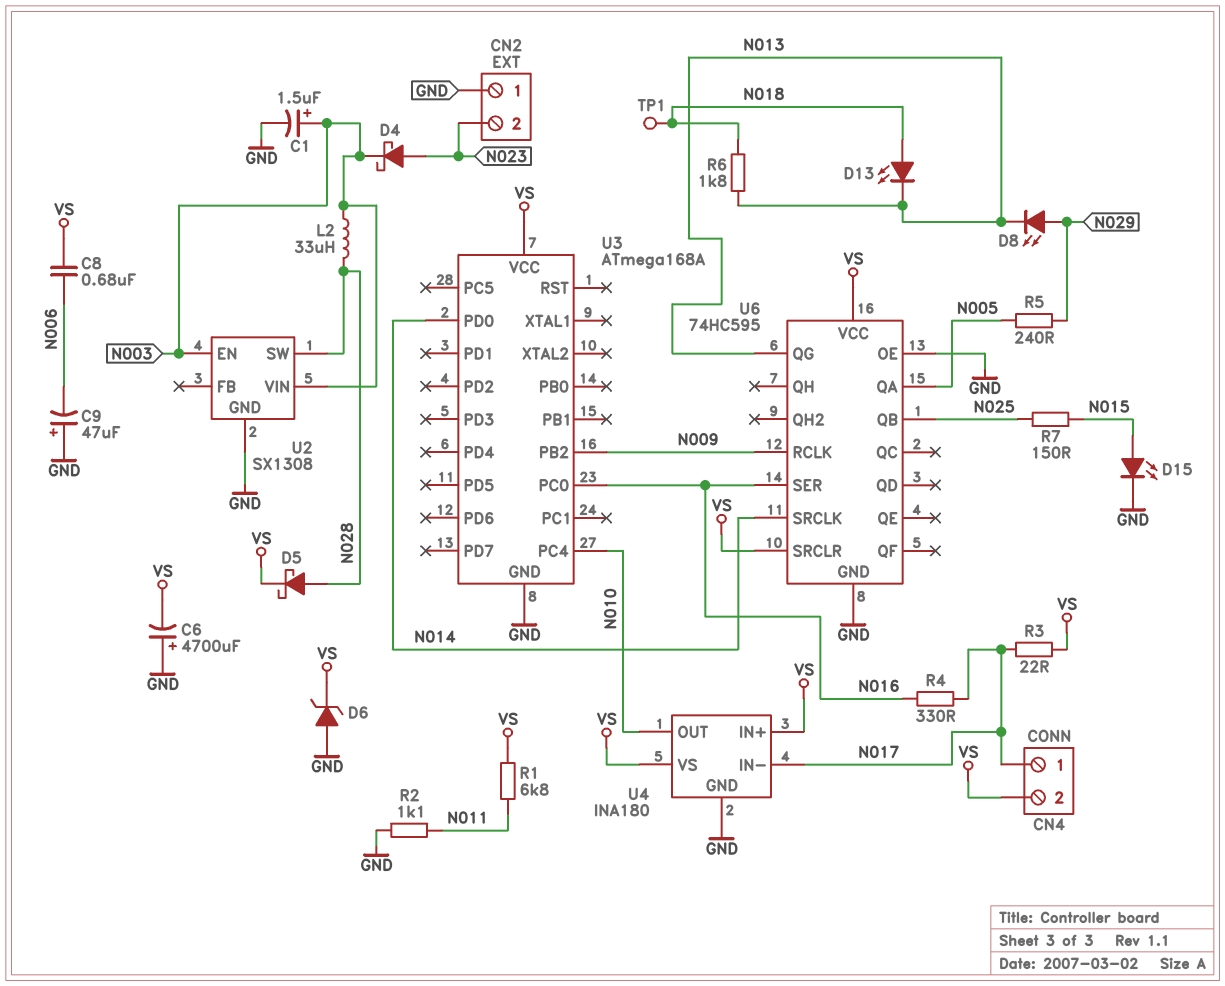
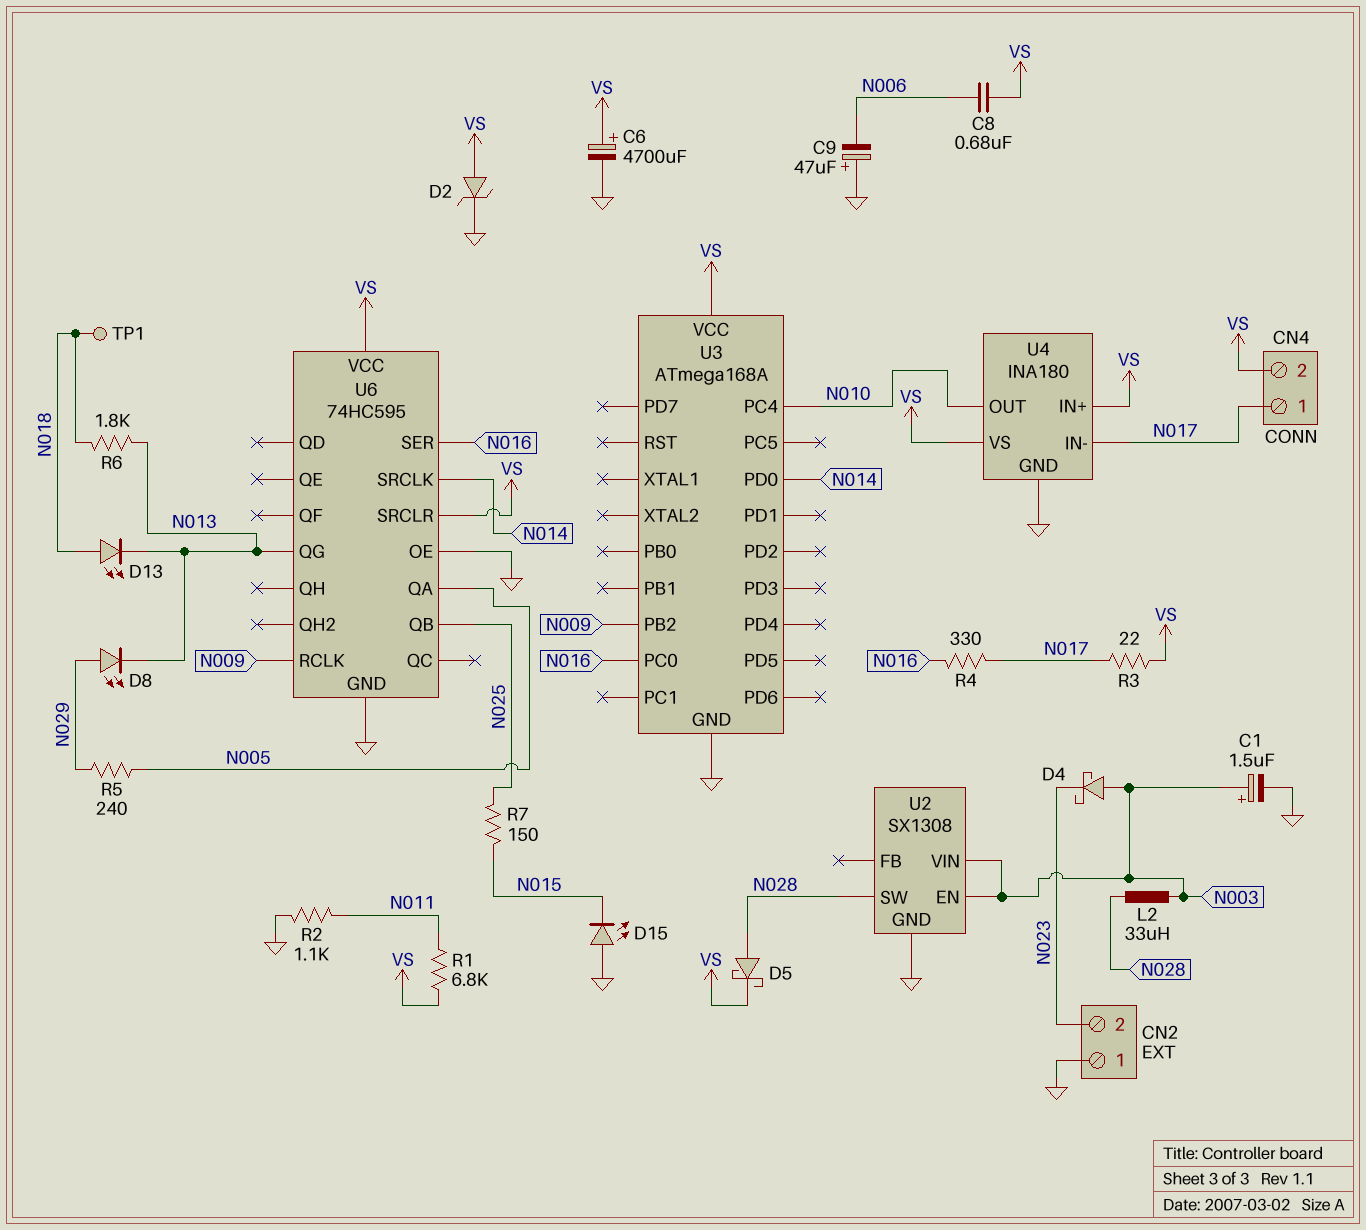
C6: 4700uF (plus GND, minus VS) -> 4700uF (plus VS, minus GND)
D2: none -> zener (A VS, K GND)
D4: schottky (A N023, K N003) -> schottky (A N003, K N023)
D6: zener (A GND, K VS) -> none
D15: LED (A N015, K GND) -> LED (A GND, K N015)

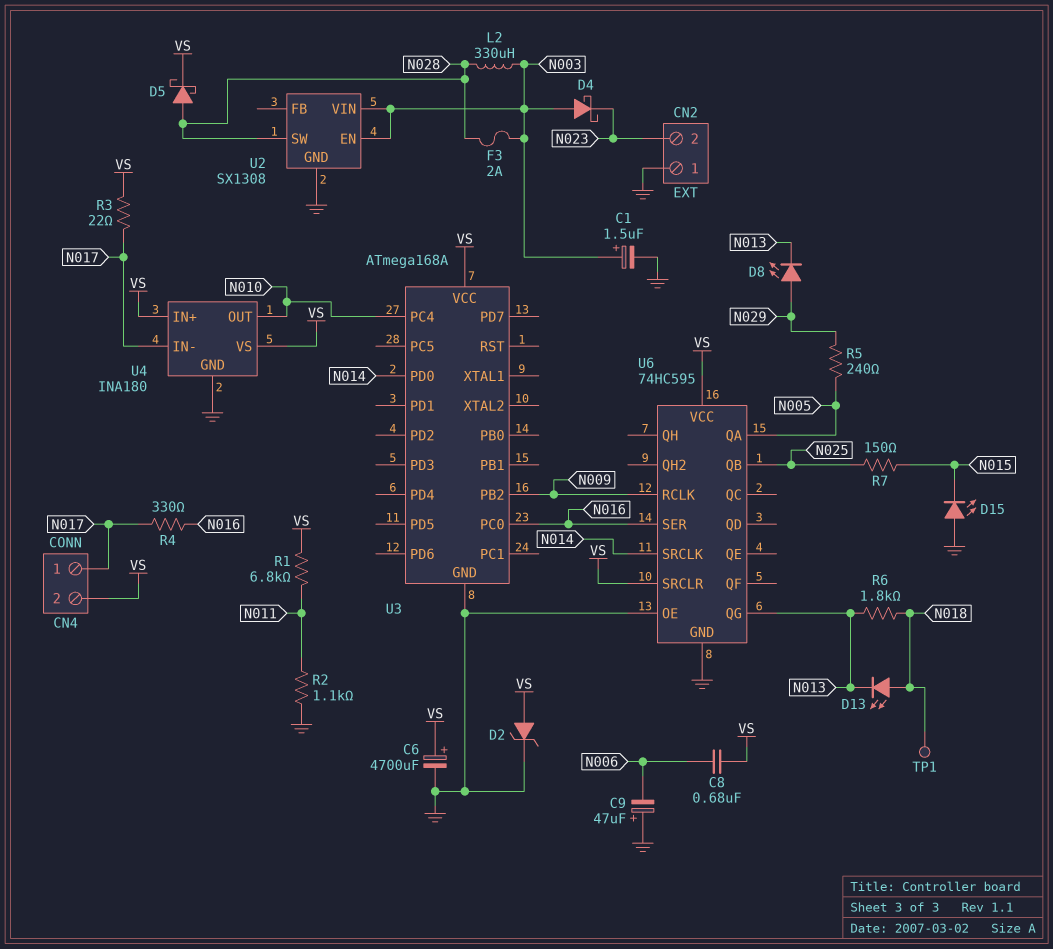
F3: none -> 2A (N003, N028)
L2: 33uH (N003, N028) -> 330uH (N003, N028)

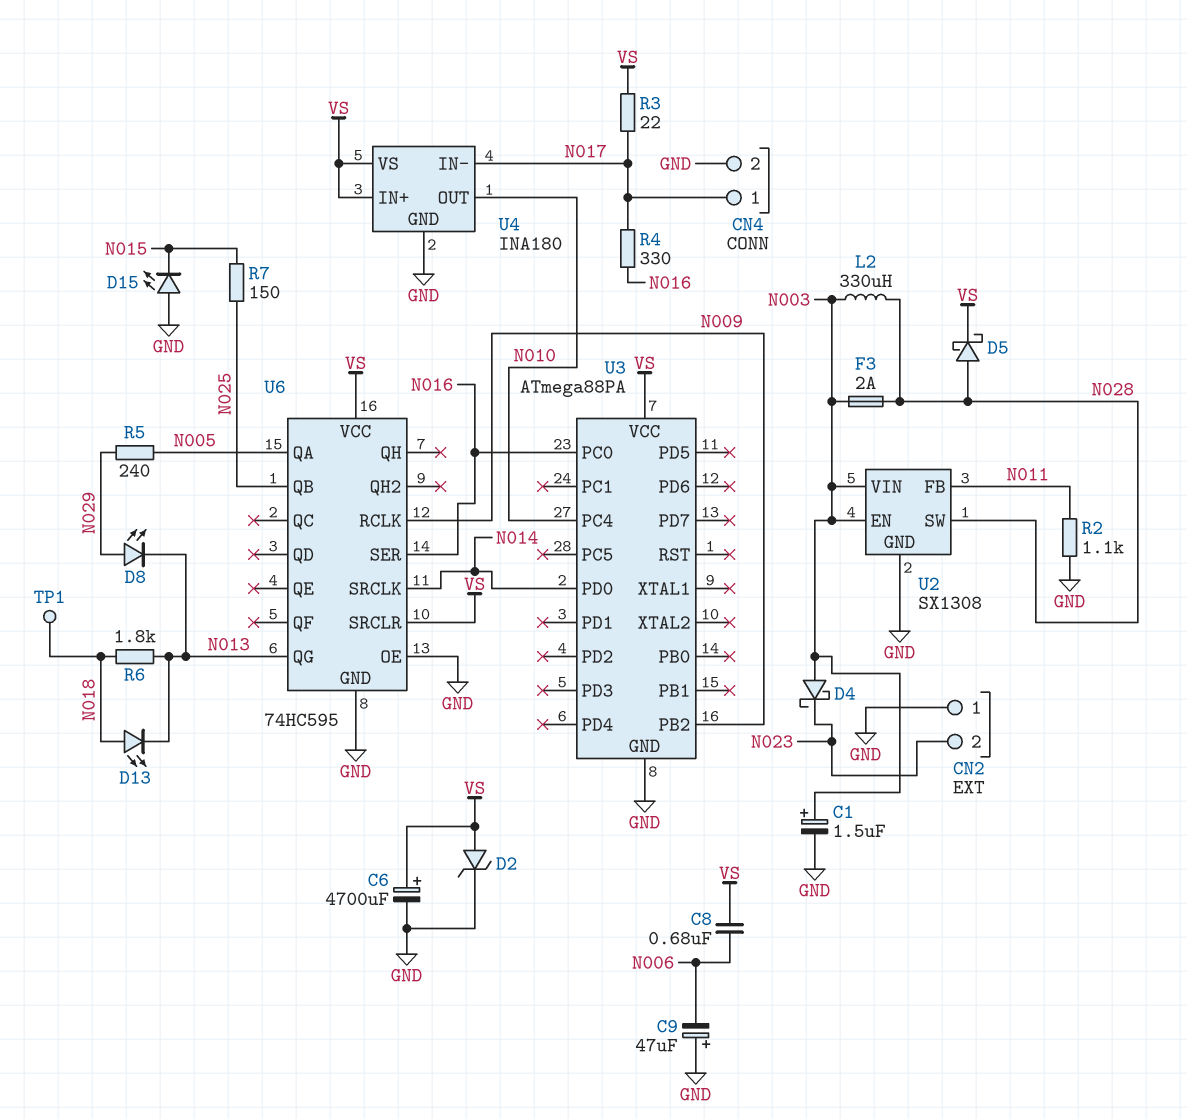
CN4 pin 2: VS -> GND
R1: 6.8k (N011, VS) -> none
U2 pin FB: none -> N011
U3: ATmega168A -> ATmega88PA

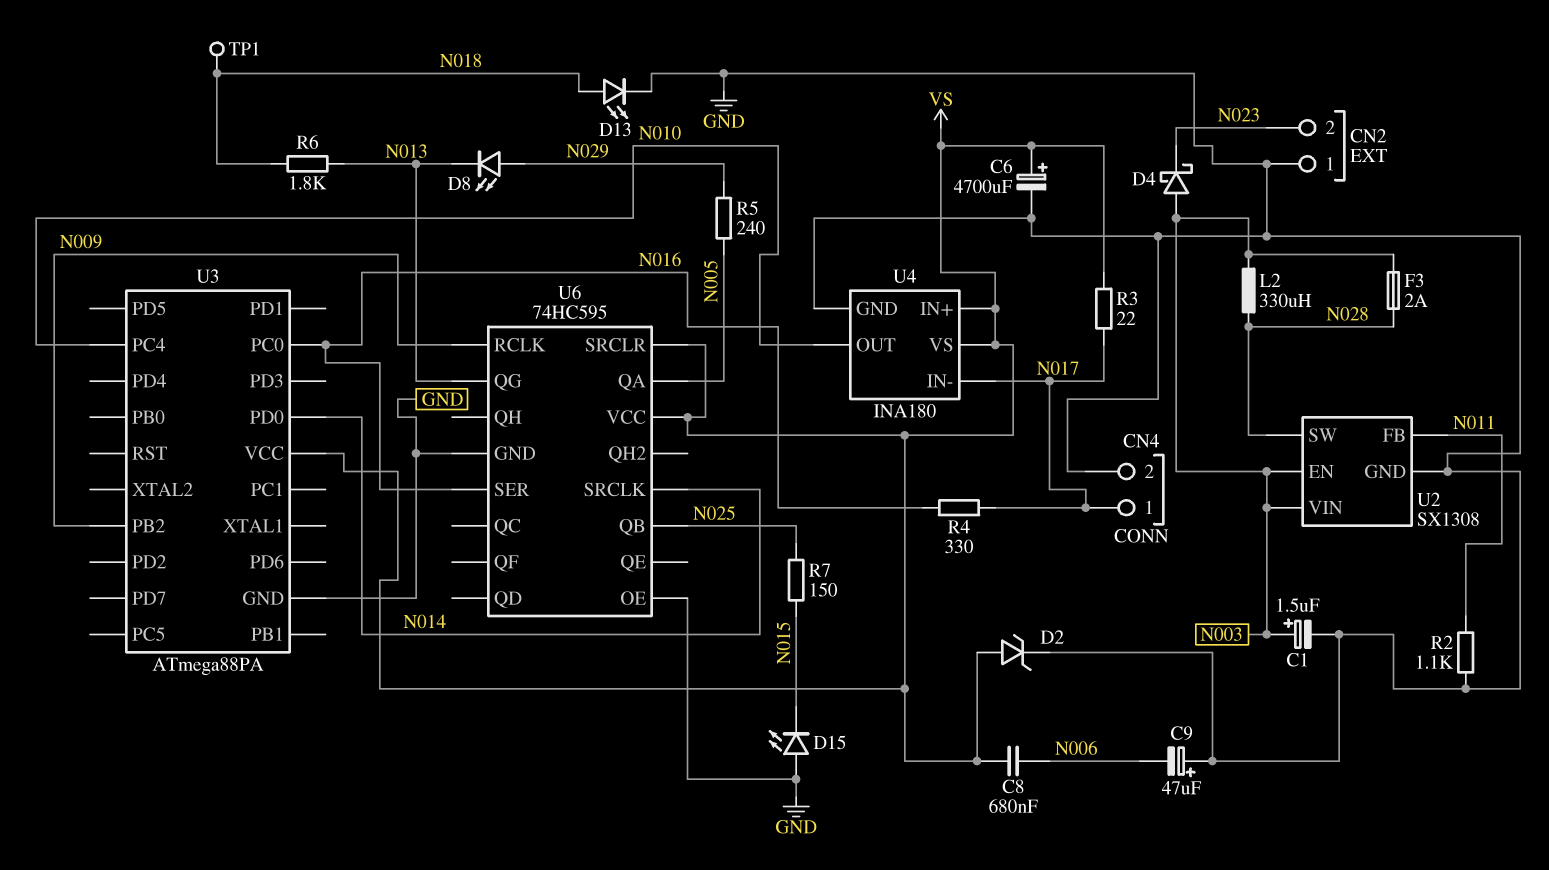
D5: schottky (A N028, K VS) -> none
D13: LED (A N018, K N013) -> LED (A N018, K GND)

